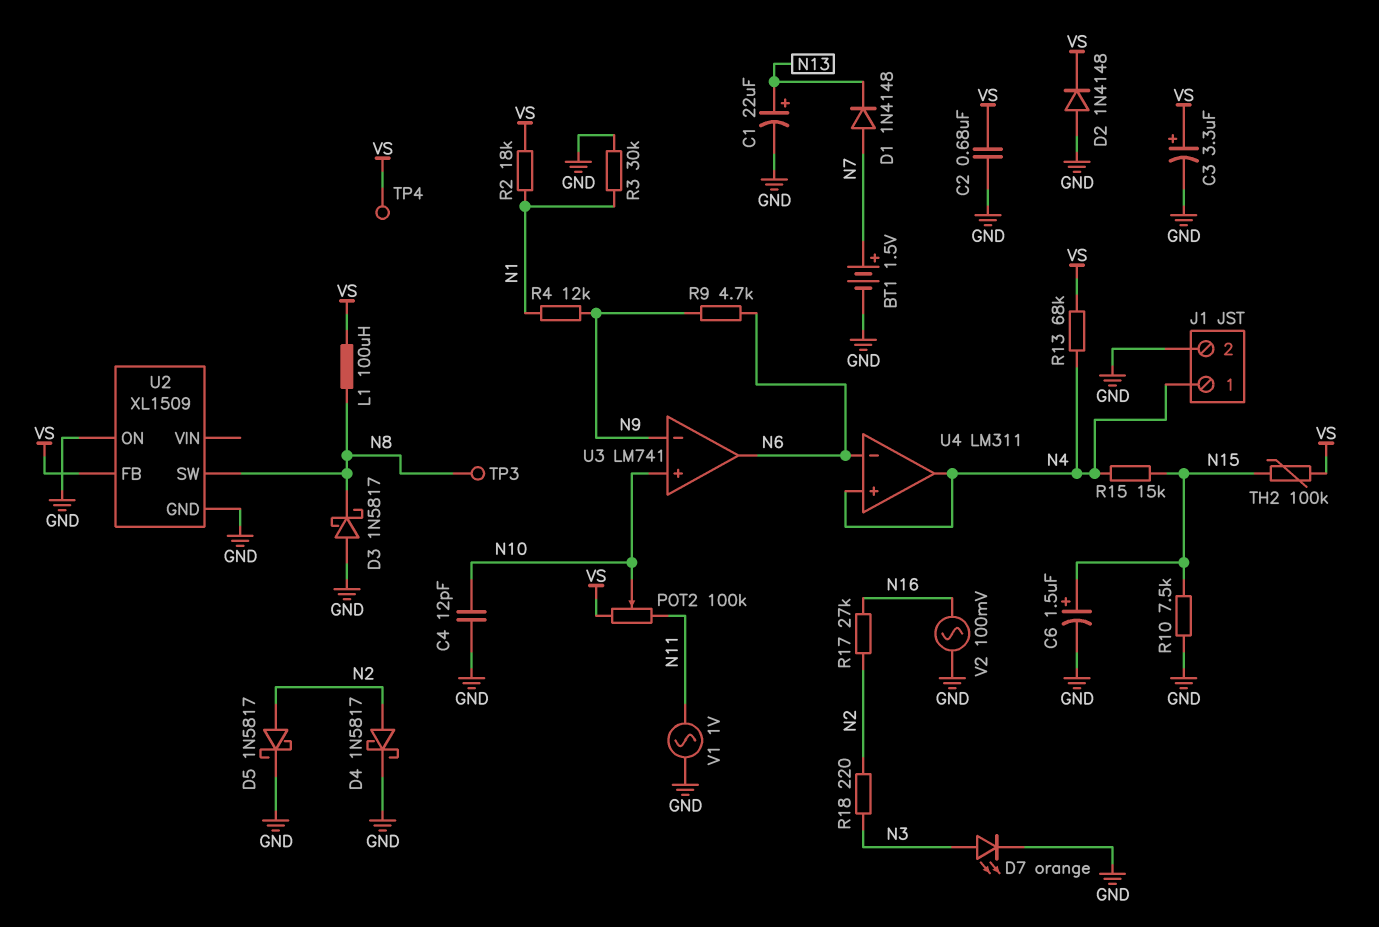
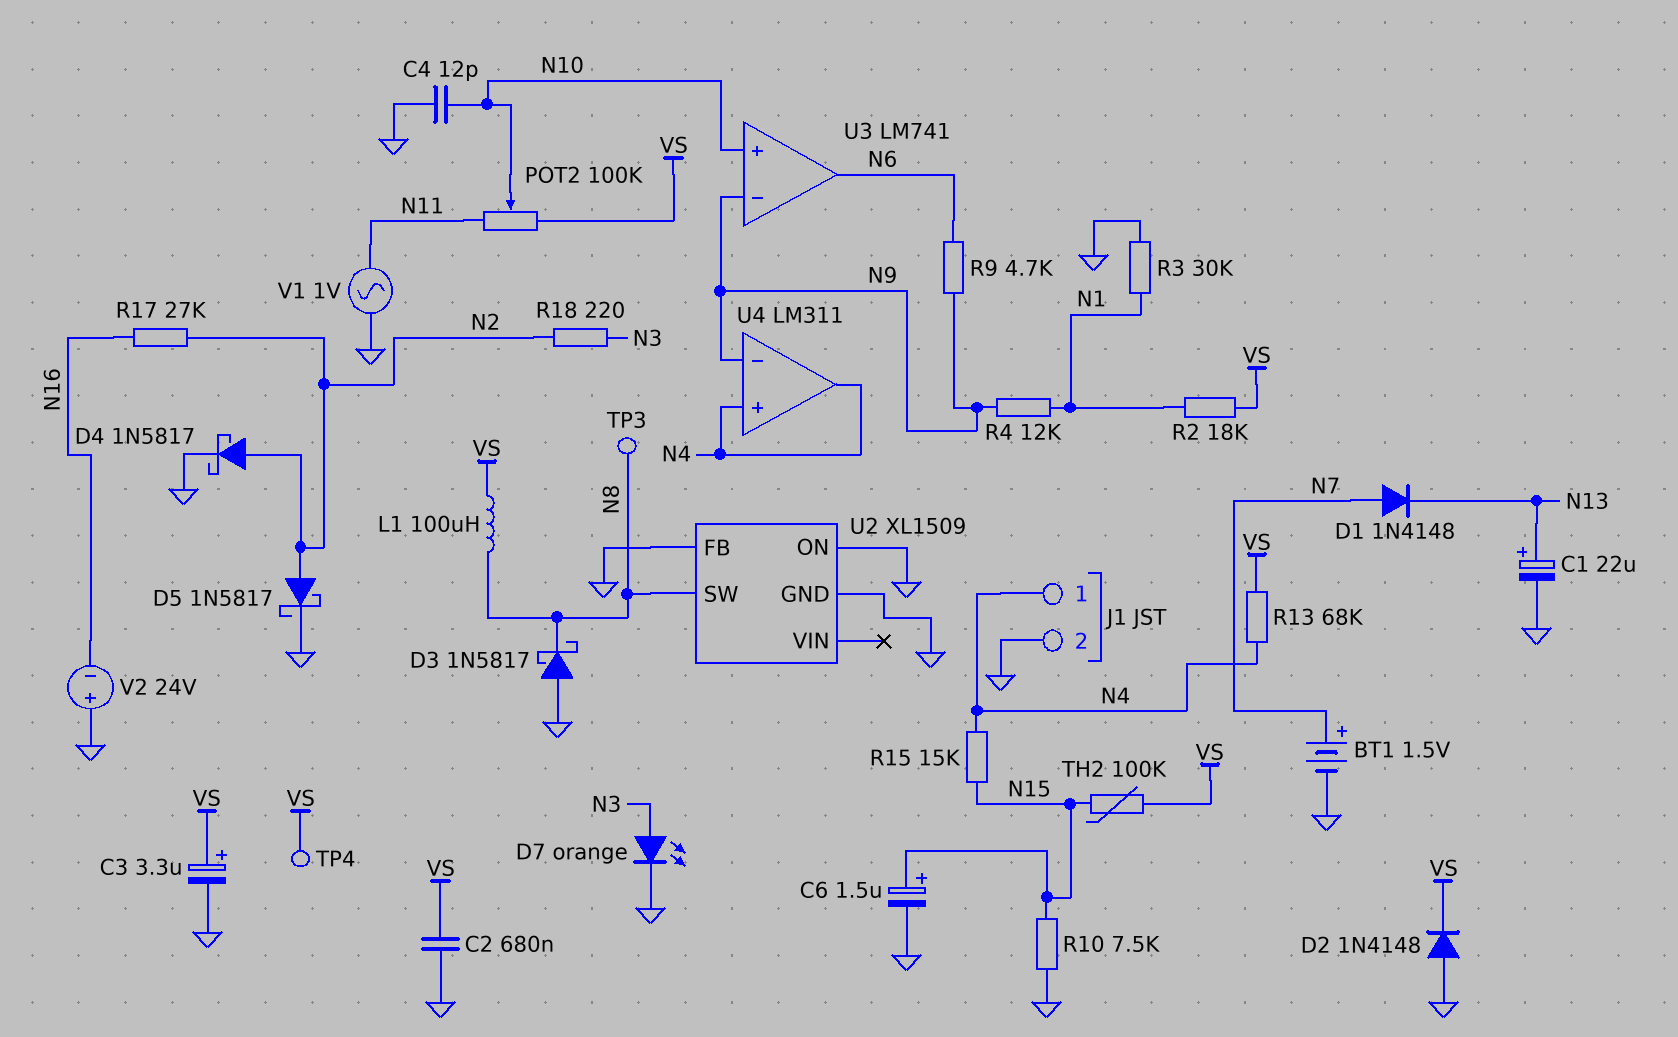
U2 pin FB: VS -> GND
U4 pin in-: N6 -> N9
V2: AC 100mV (GND, N16) -> 24V (plus GND, minus N16)

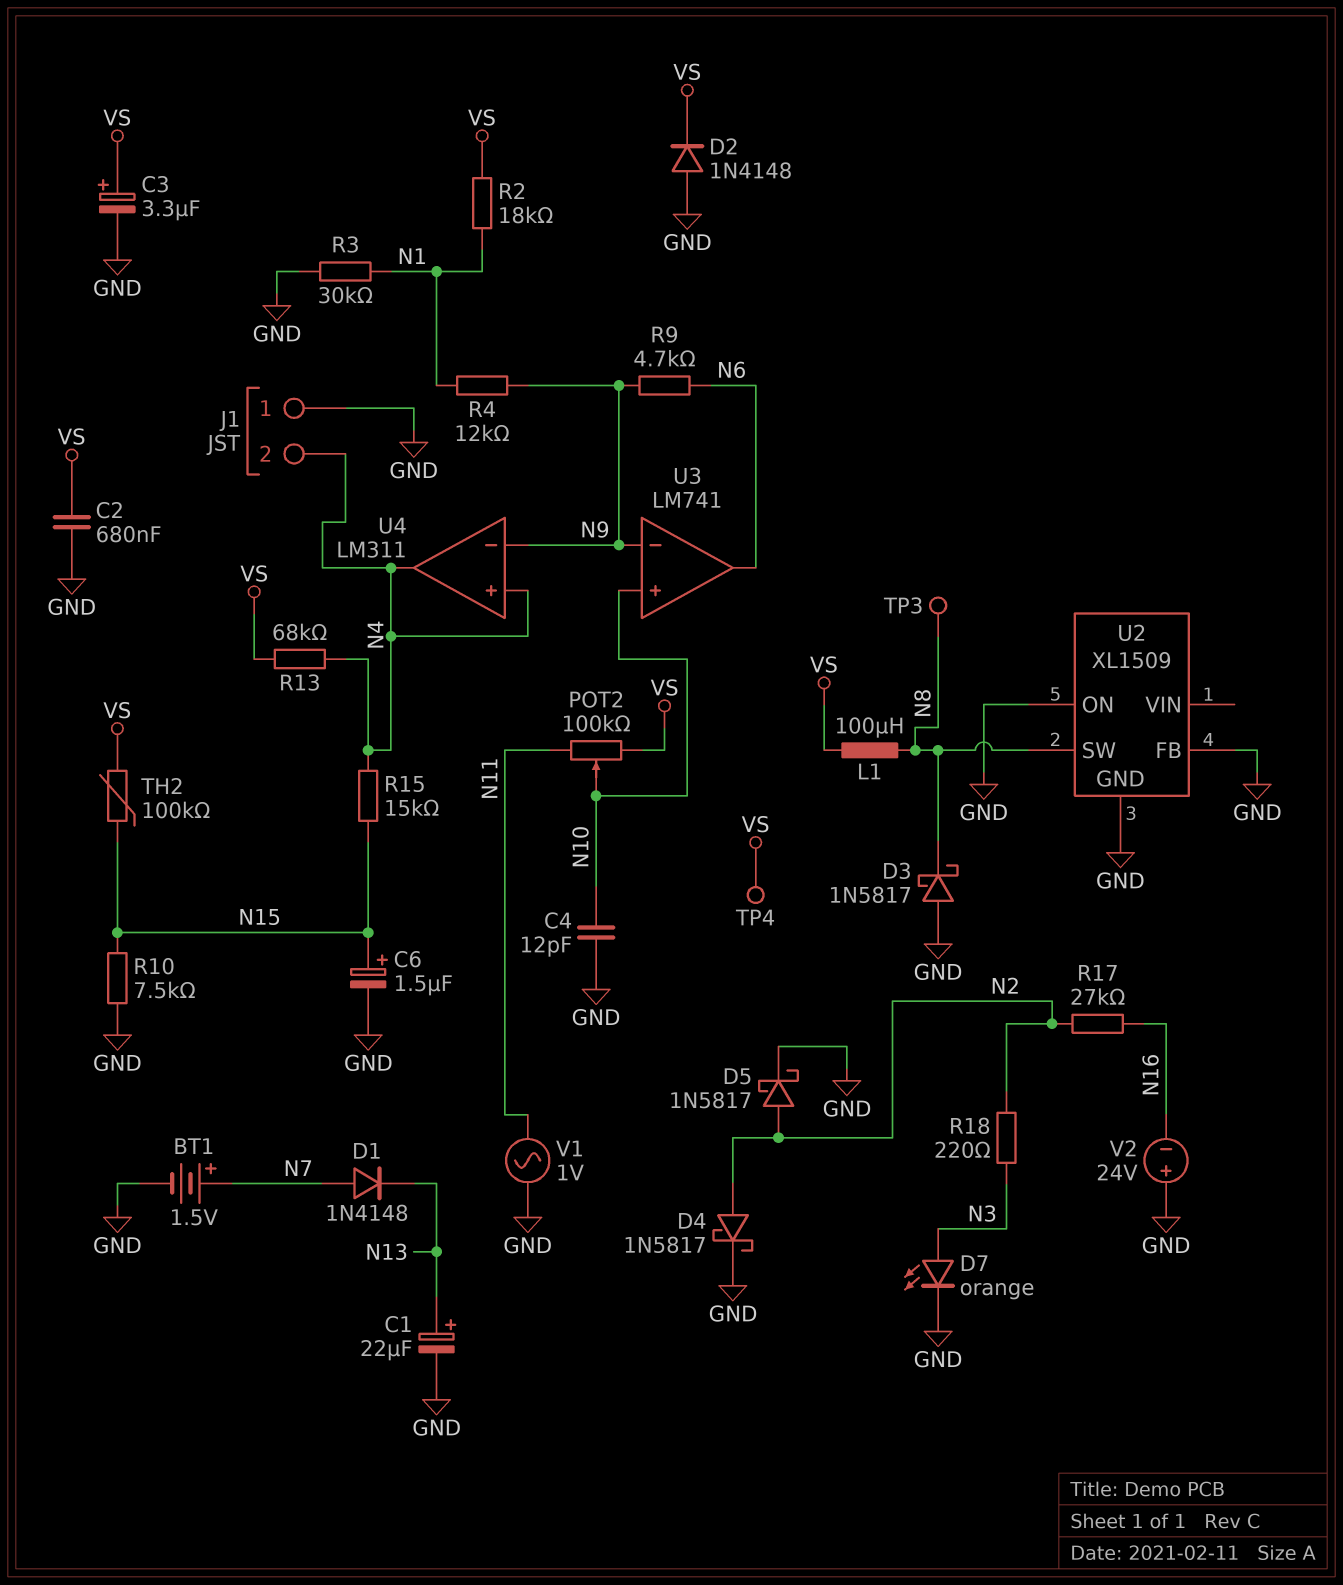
J1 pin 1: N4 -> GND
J1 pin 2: GND -> N4

